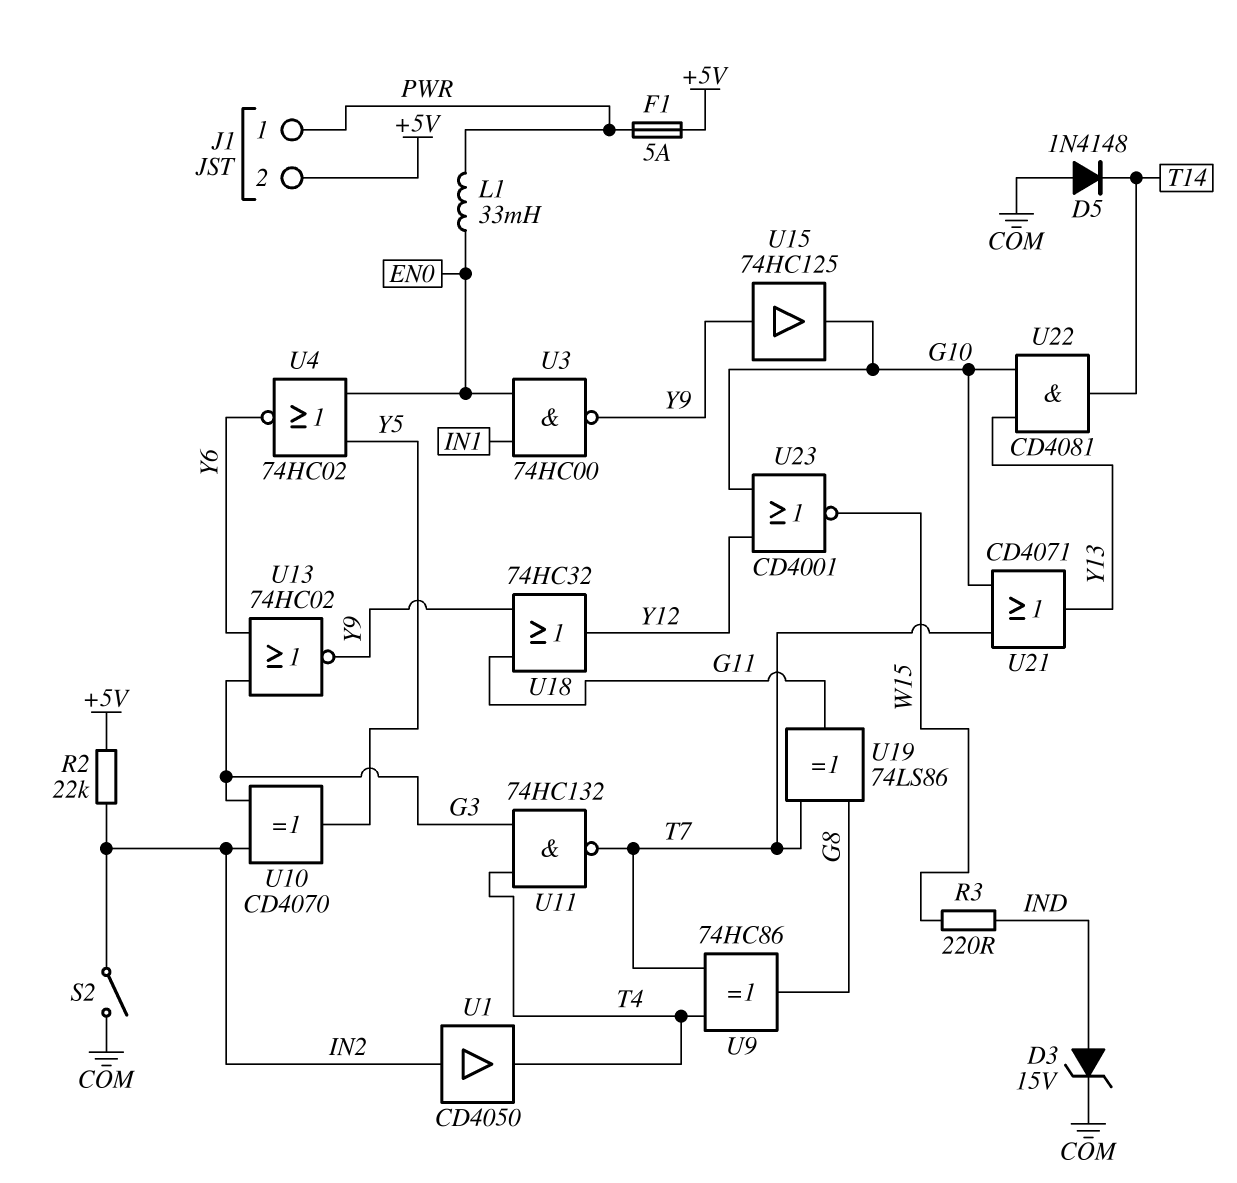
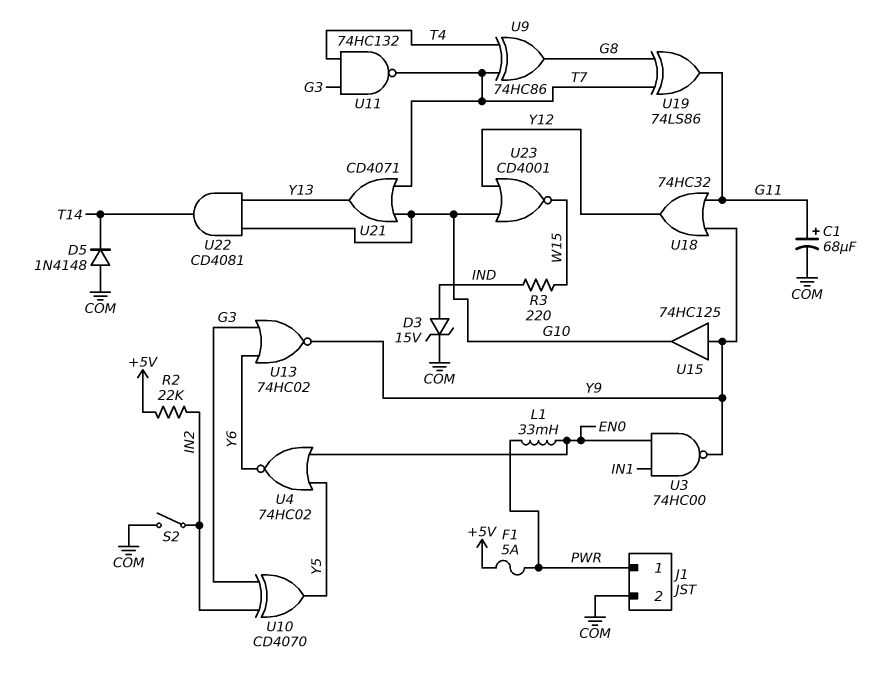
C1: none -> 68uF (plus G11, minus COM)
J1 pin 2: +5V -> COM
U1: buffer CD4050 (in IN2, out T4) -> none

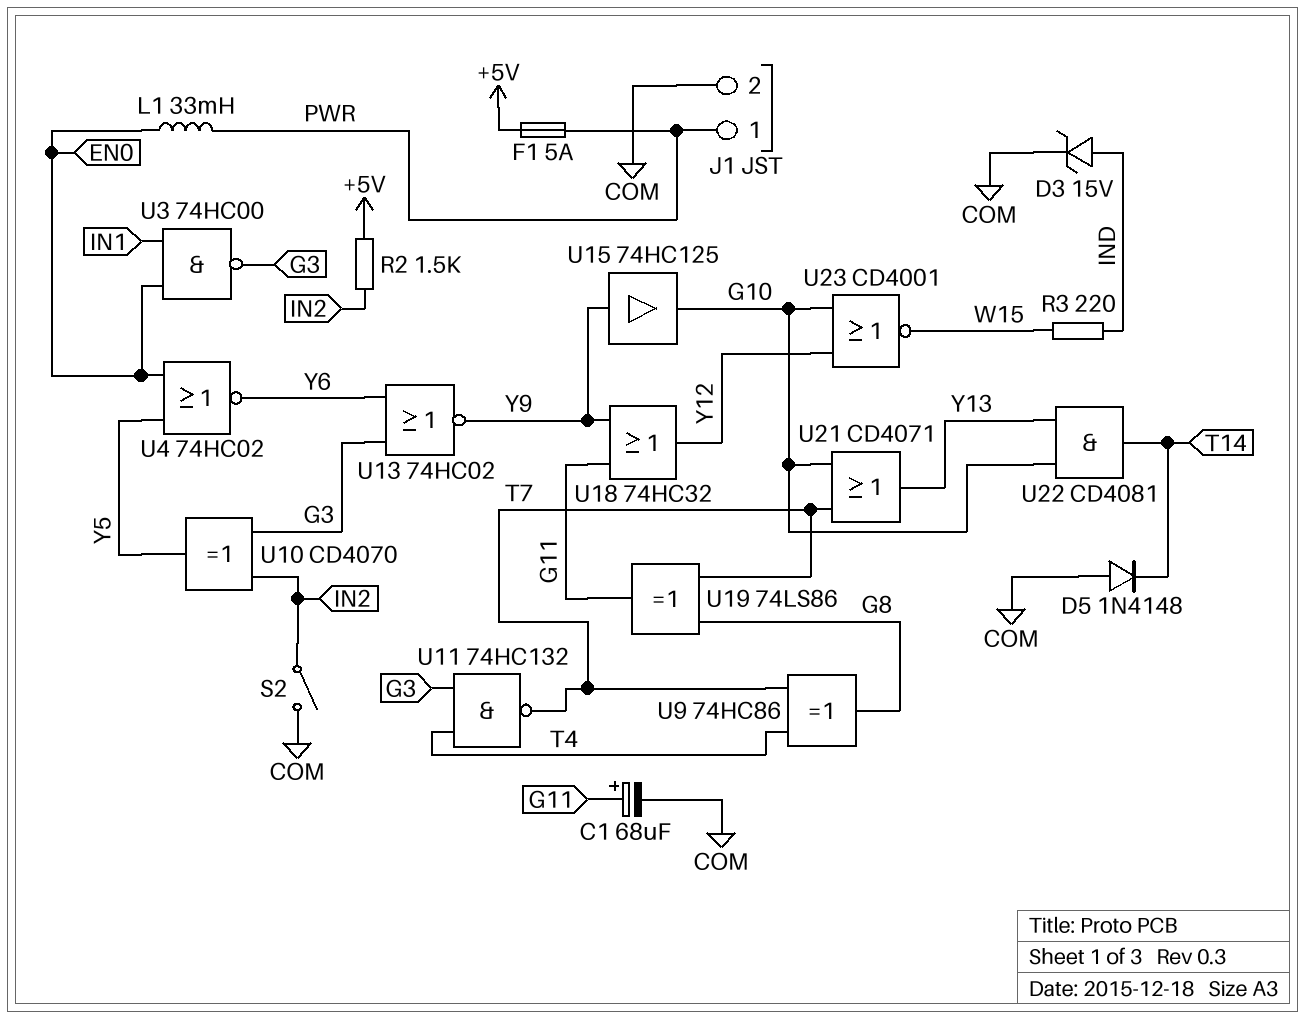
R2: 22k (+5V, IN2) -> 1.5k (+5V, IN2)
U3: NAND 74HC00 (in EN0, in IN1, out Y9) -> NAND 74HC00 (in EN0, in IN1, out G3)

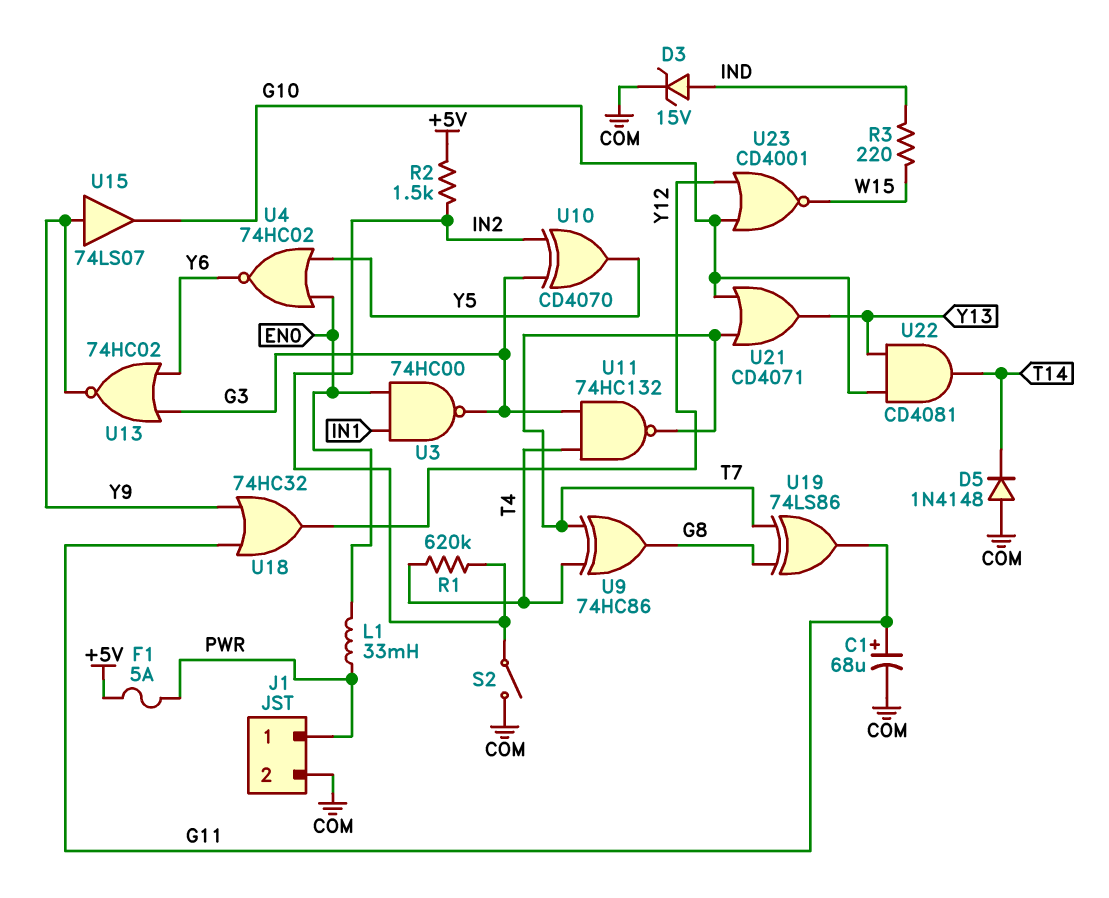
R1: none -> 620k (IN2, T4)
U15: buffer 74HC125 (in Y9, out G10) -> buffer 74LS07 (in Y9, out G10)

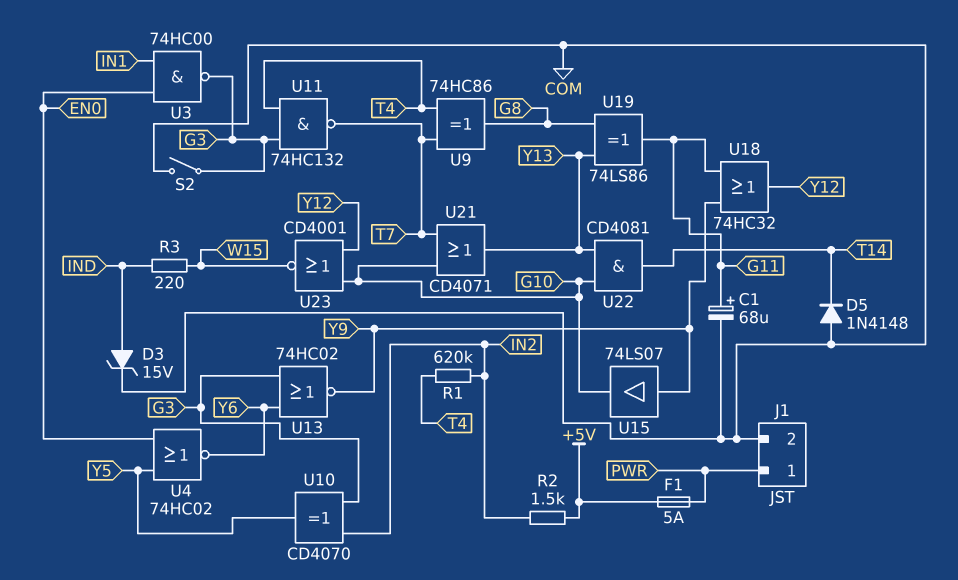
L1: 33mH (EN0, PWR) -> none
S2: switch (COM, IN2) -> switch (COM, G3)
U19: XOR 74LS86 (in G8, in T7, out G11) -> XOR 74LS86 (in G8, in Y13, out G11)

